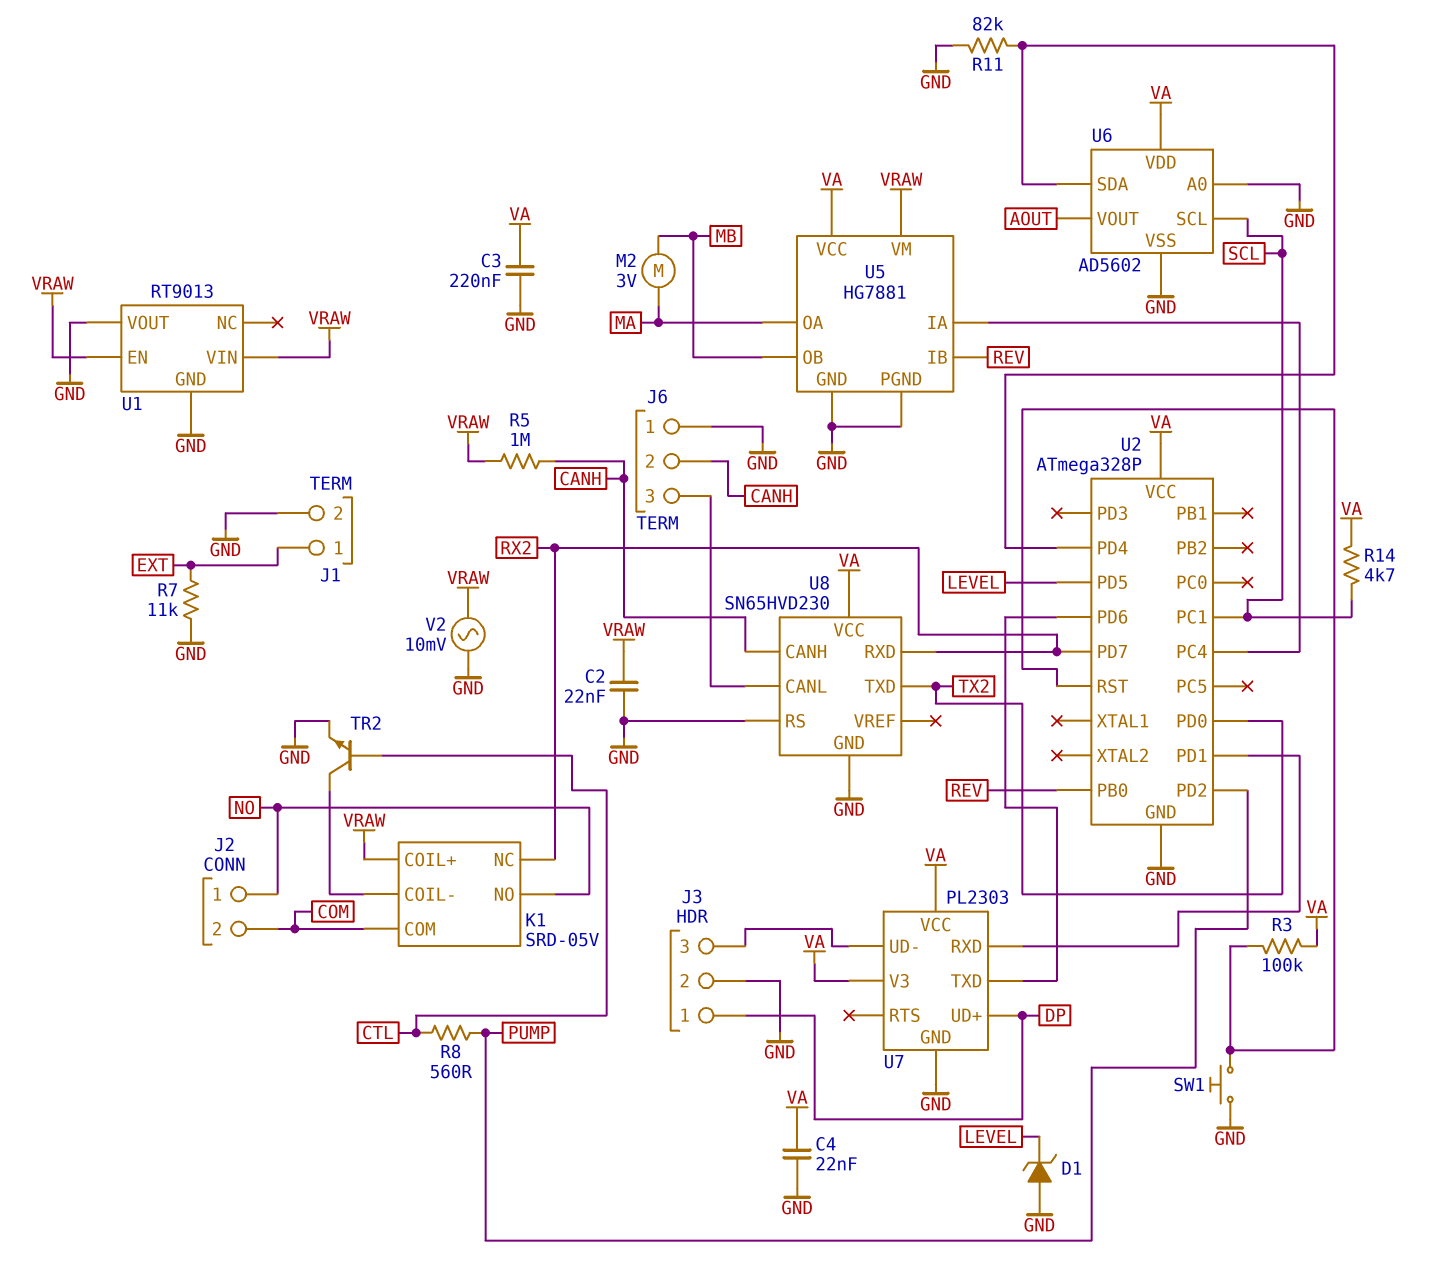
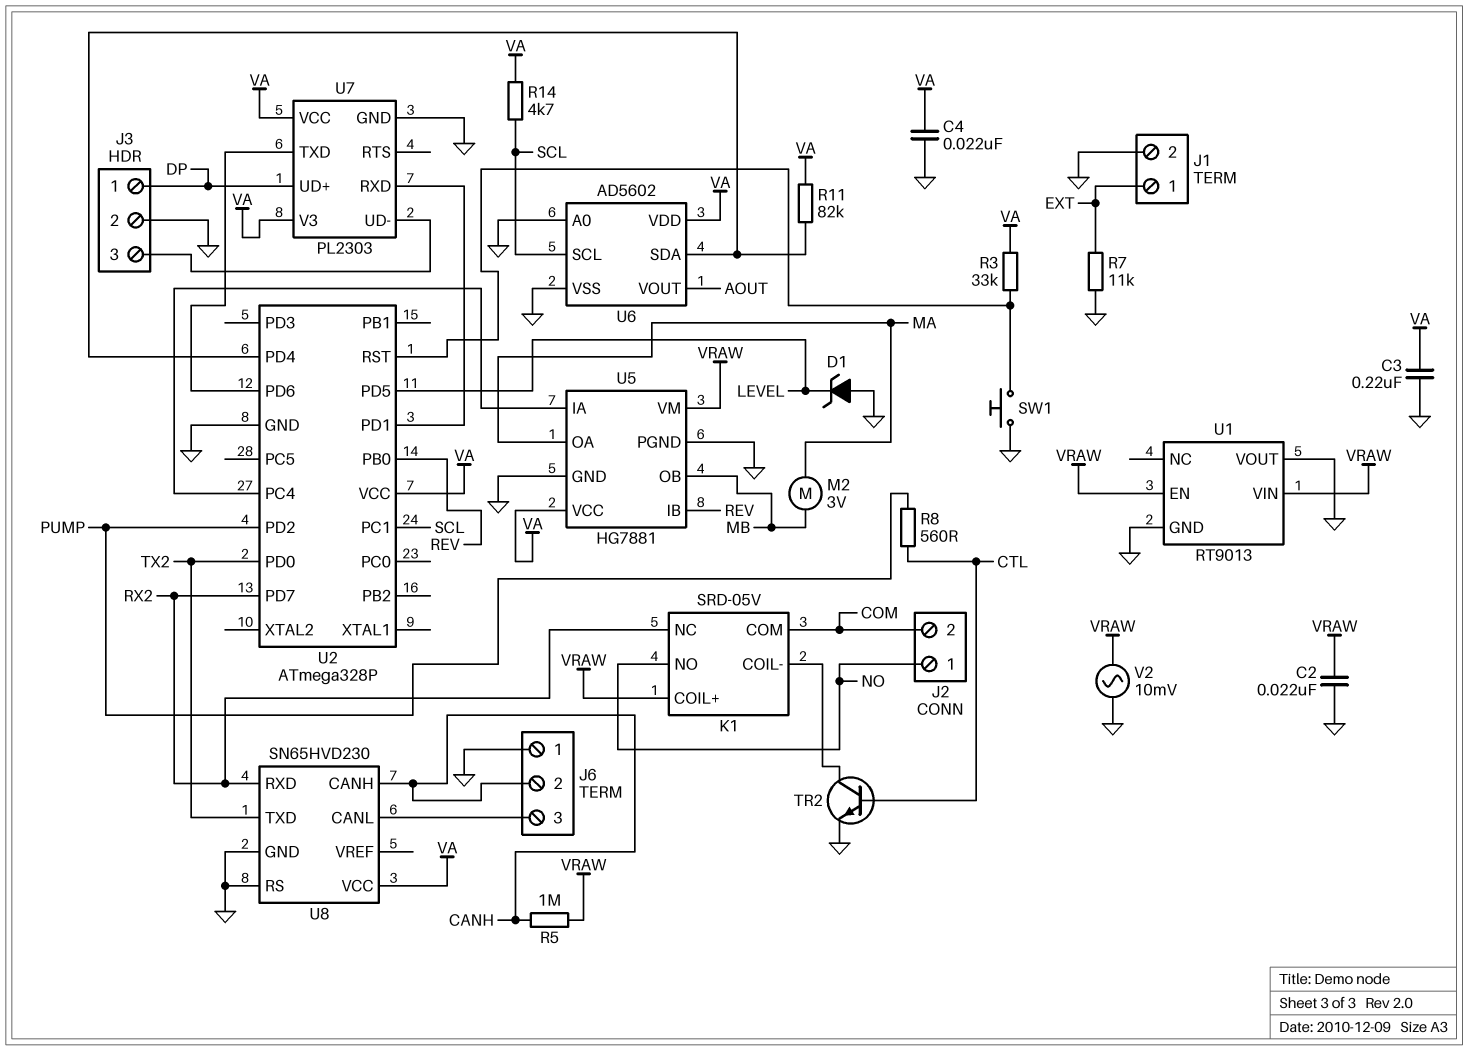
R3: 100k (U2/RST, VA) -> 33k (U2/RST, VA)
R11: 82k (GND, U2/PD4) -> 82k (U2/PD4, VA)

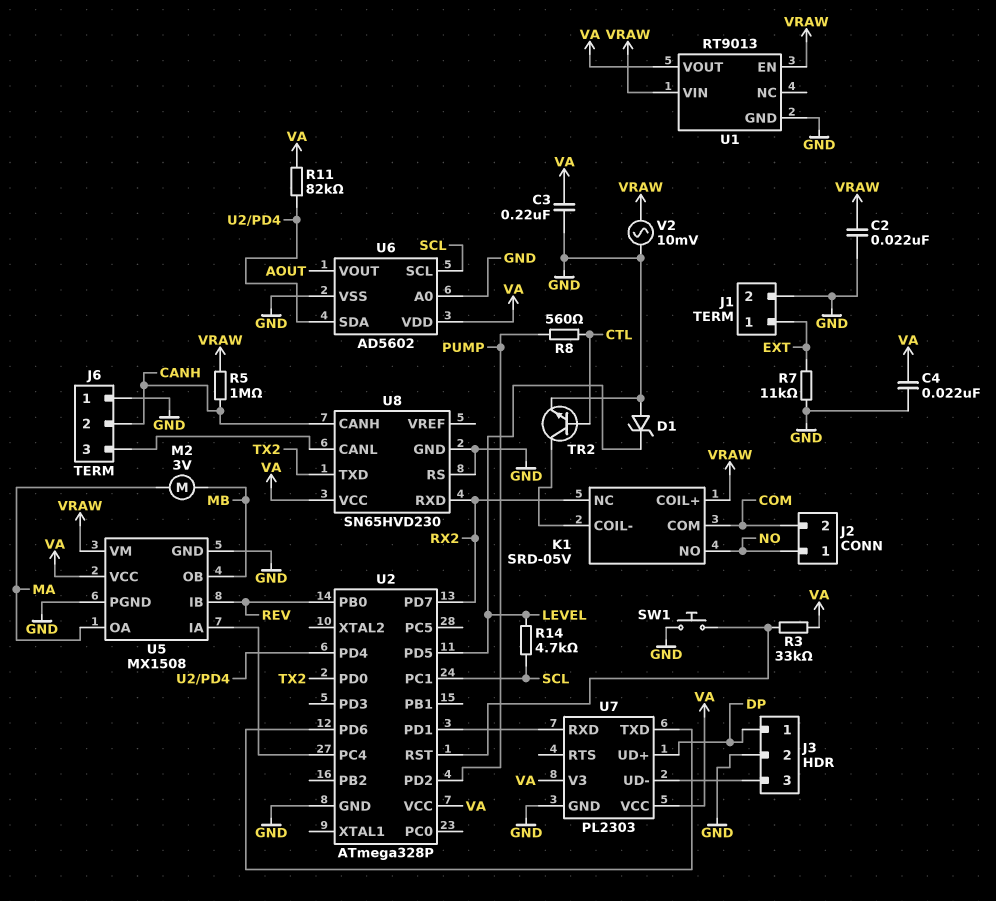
R14: 4.7k (SCL, VA) -> 4.7k (LEVEL, SCL)
U1 pin VOUT: GND -> VA
U5: HG7881 -> MX1508

